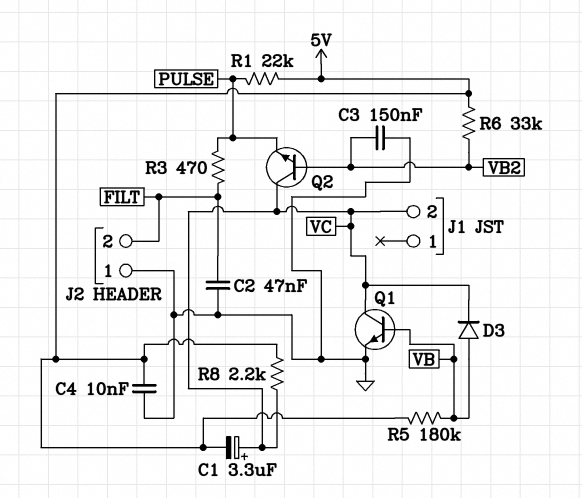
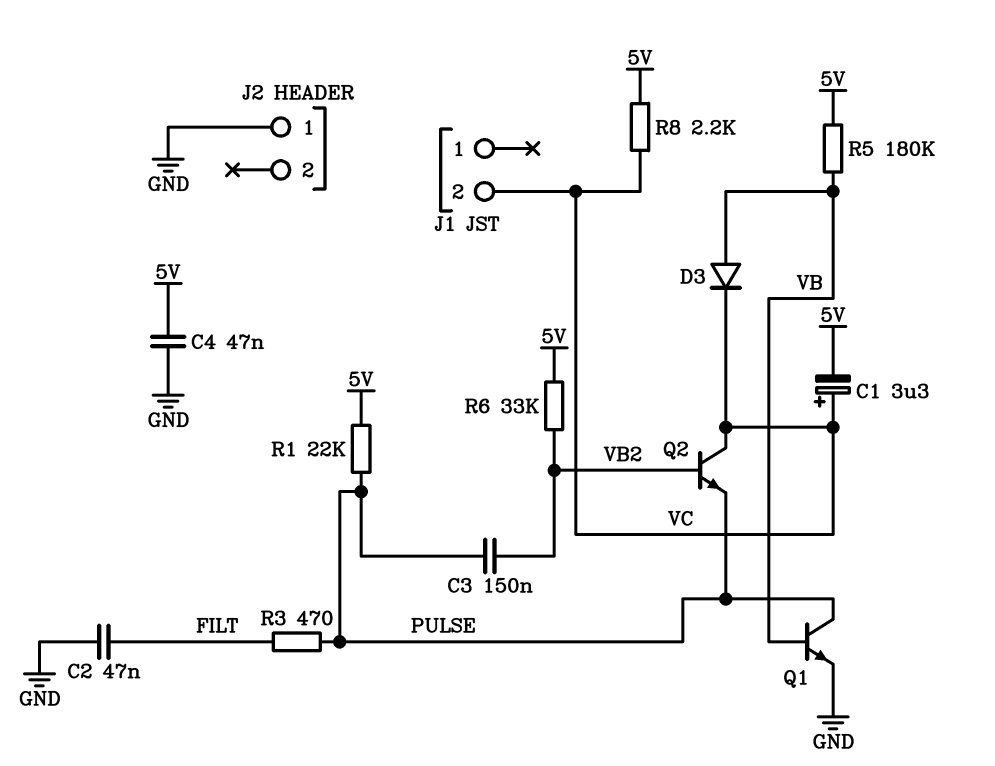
C3: 150nF (GND, VB2) -> 150nF (PULSE, VB2)
C4: 10nF (5V, GND) -> 47nF (5V, GND)
J2 pin 2: FILT -> none
Q1: NPN (B VB, C VC, E GND) -> NPN (B VB, C PULSE, E GND)

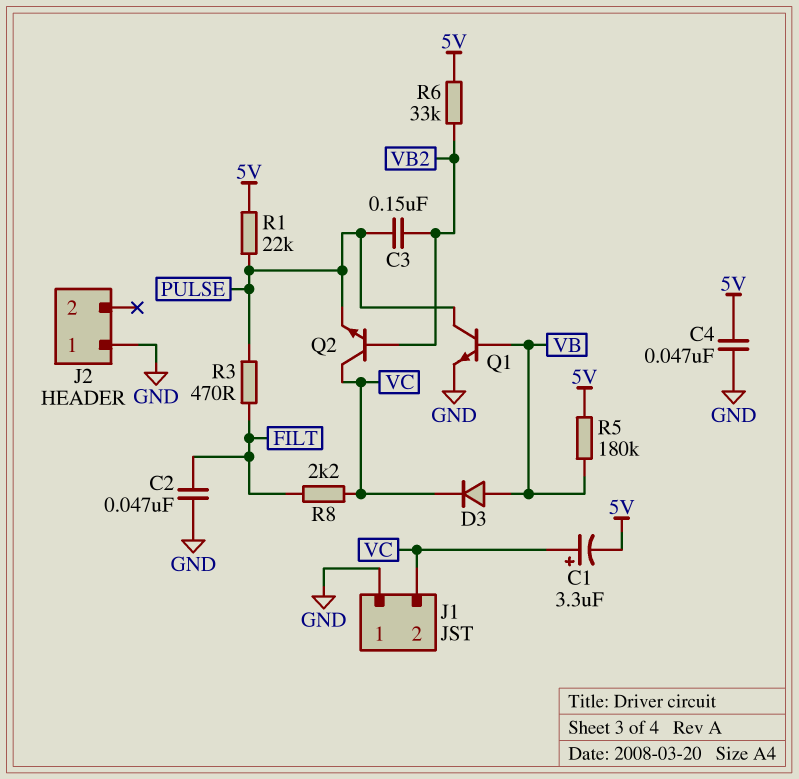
J1 pin 1: none -> GND
R8: 2.2k (5V, VC) -> 2.2k (FILT, VC)

